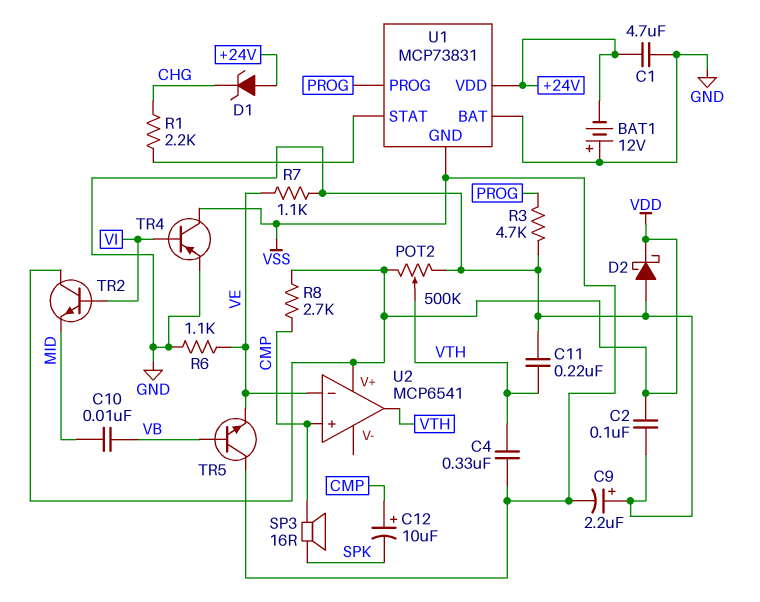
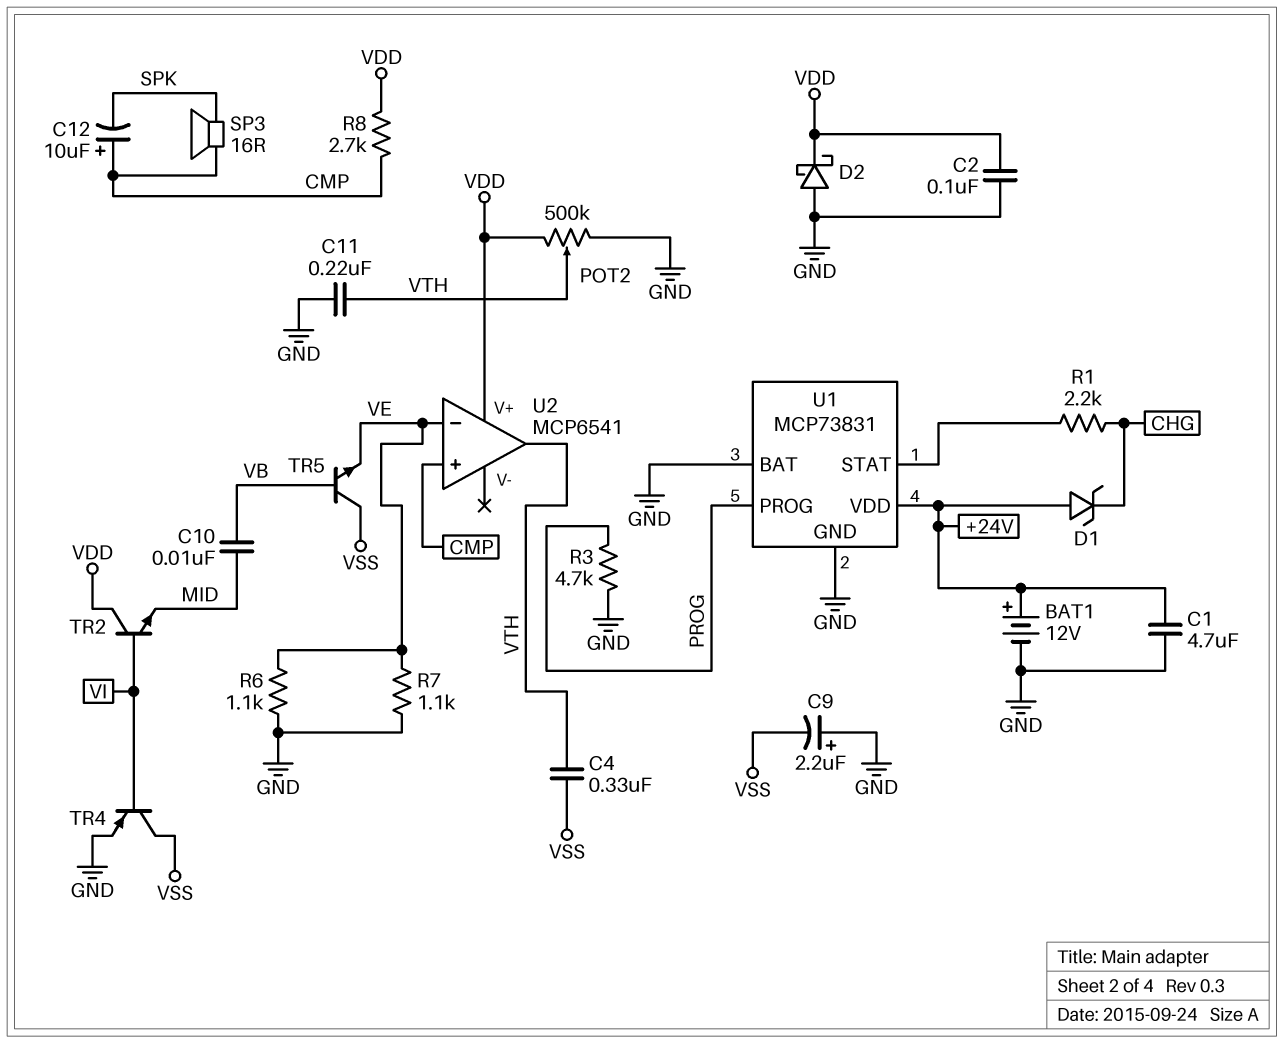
BAT1: 12V (plus GND, minus +24V) -> 12V (plus +24V, minus GND)
U1 pin GND: VSS -> GND

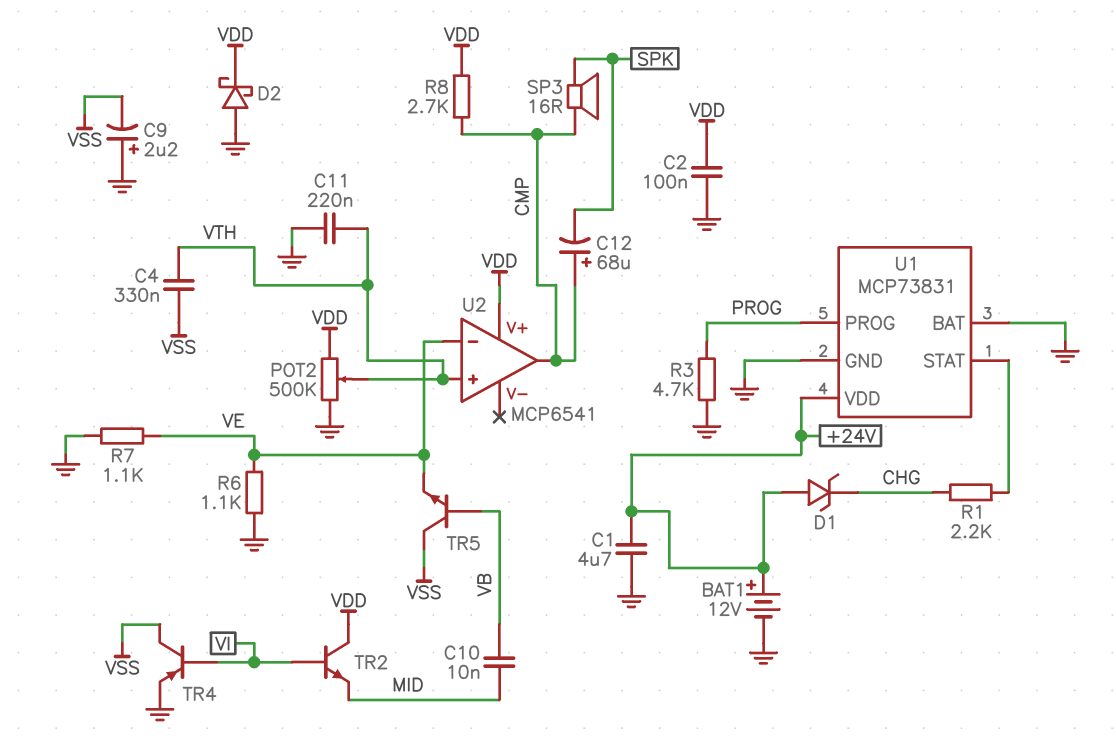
C12: 10uF (plus CMP, minus SPK) -> 68uF (plus CMP, minus SPK)
U2 pin in+: CMP -> VTH
U2 pin out: VTH -> CMP

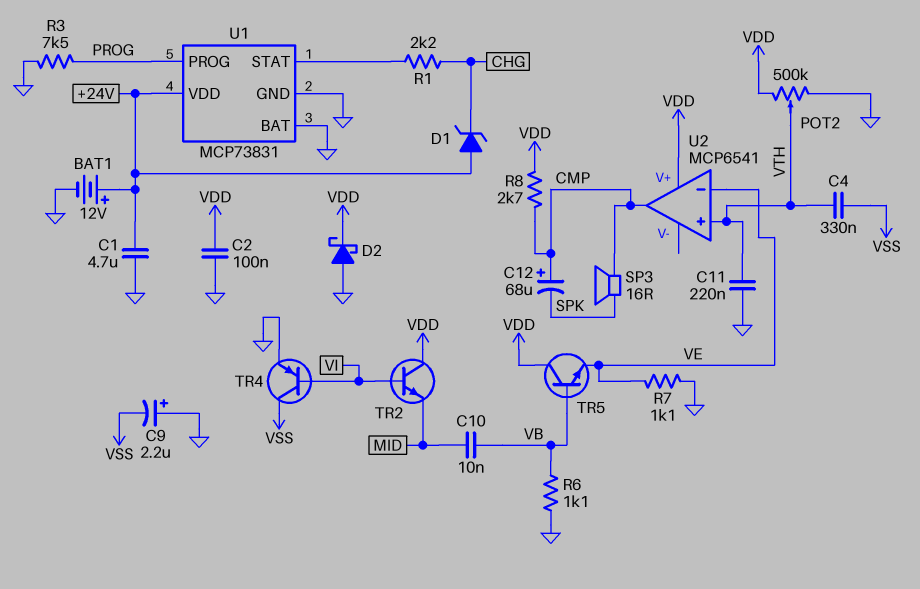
R3: 4.7k (GND, PROG) -> 7.5k (GND, PROG)
R6: 1.1k (GND, VE) -> 1.1k (GND, VB)
TR5: NPN (B VB, C VSS, E VE) -> NPN (B VB, C VDD, E VE)

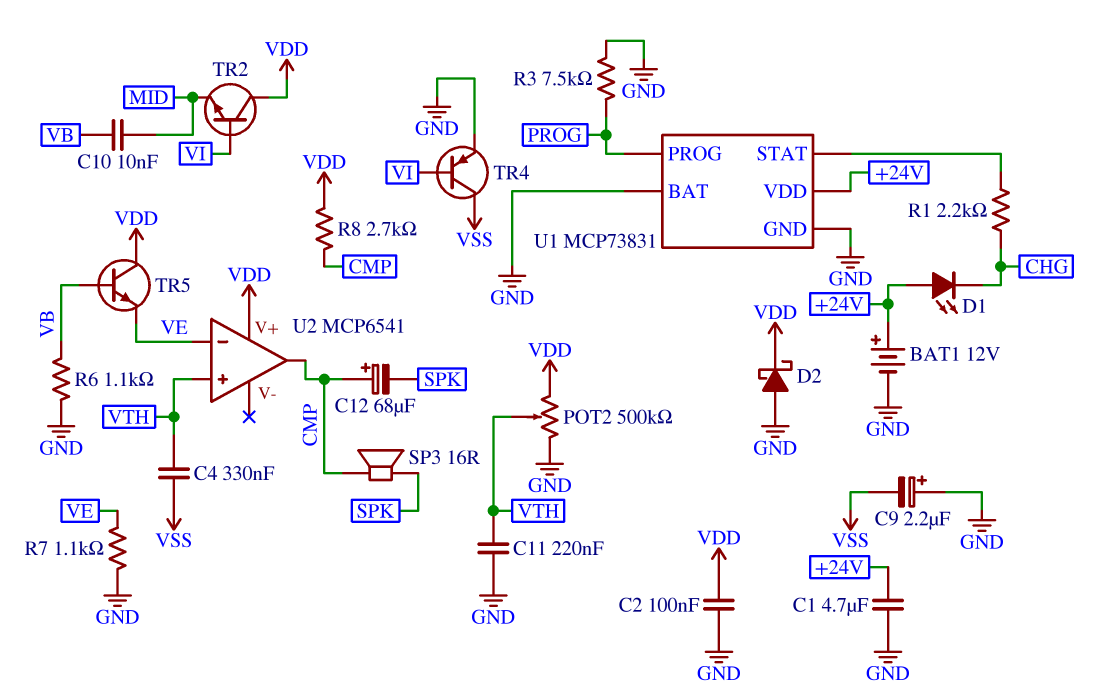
D1: zener (A +24V, K CHG) -> LED (A +24V, K CHG)

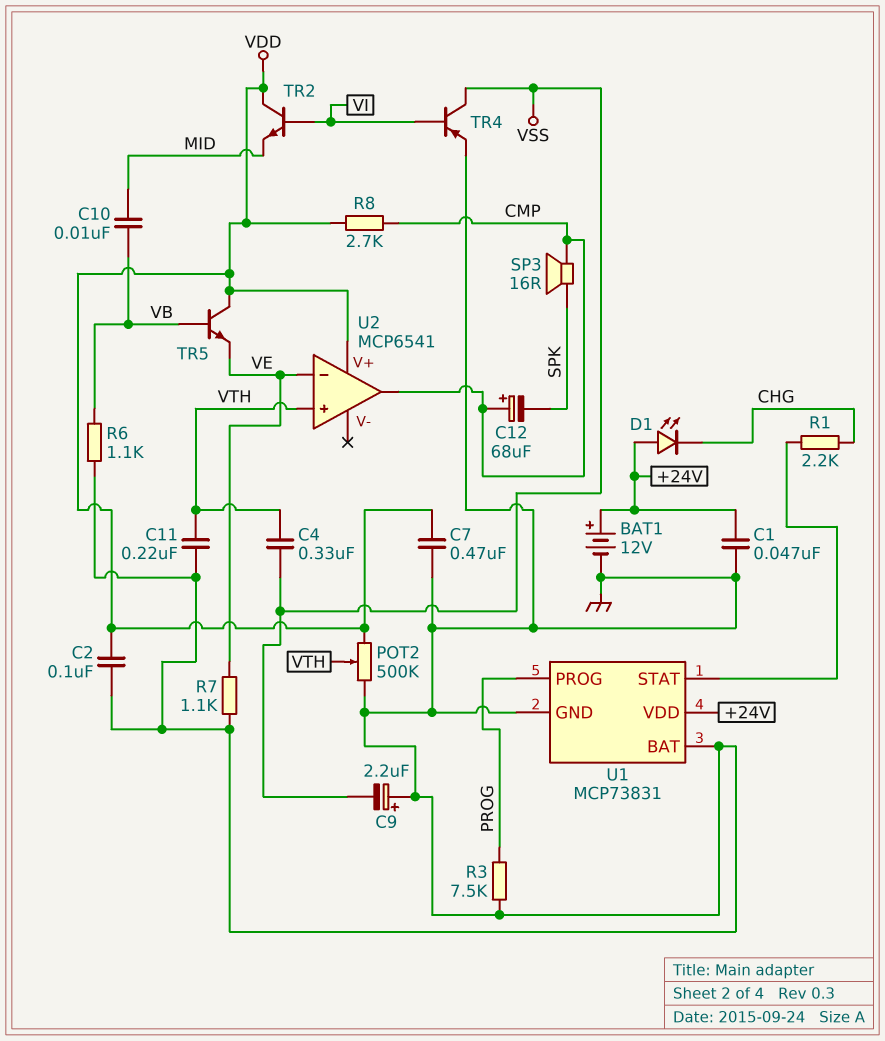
C1: 4.7uF (+24V, GND) -> 47nF (+24V, GND)
C7: none -> 470nF (GND, VDD)
D2: schottky (A GND, K VDD) -> none

